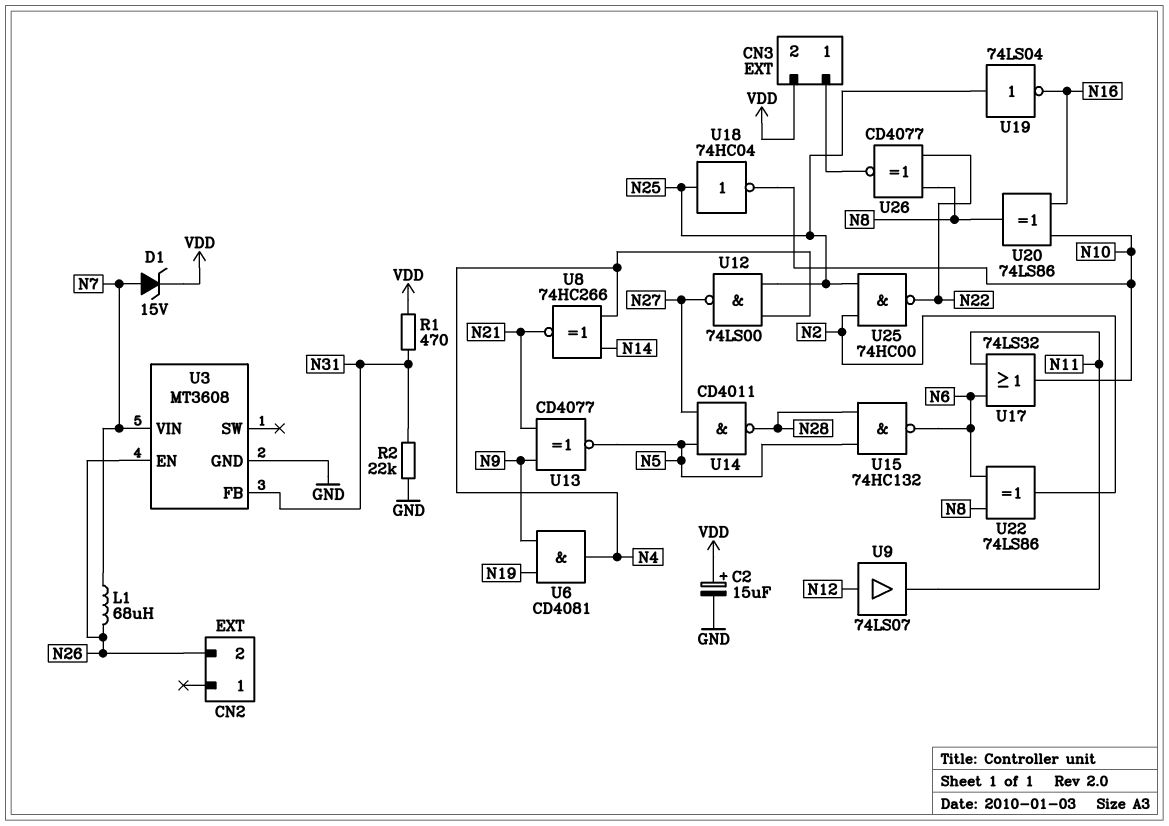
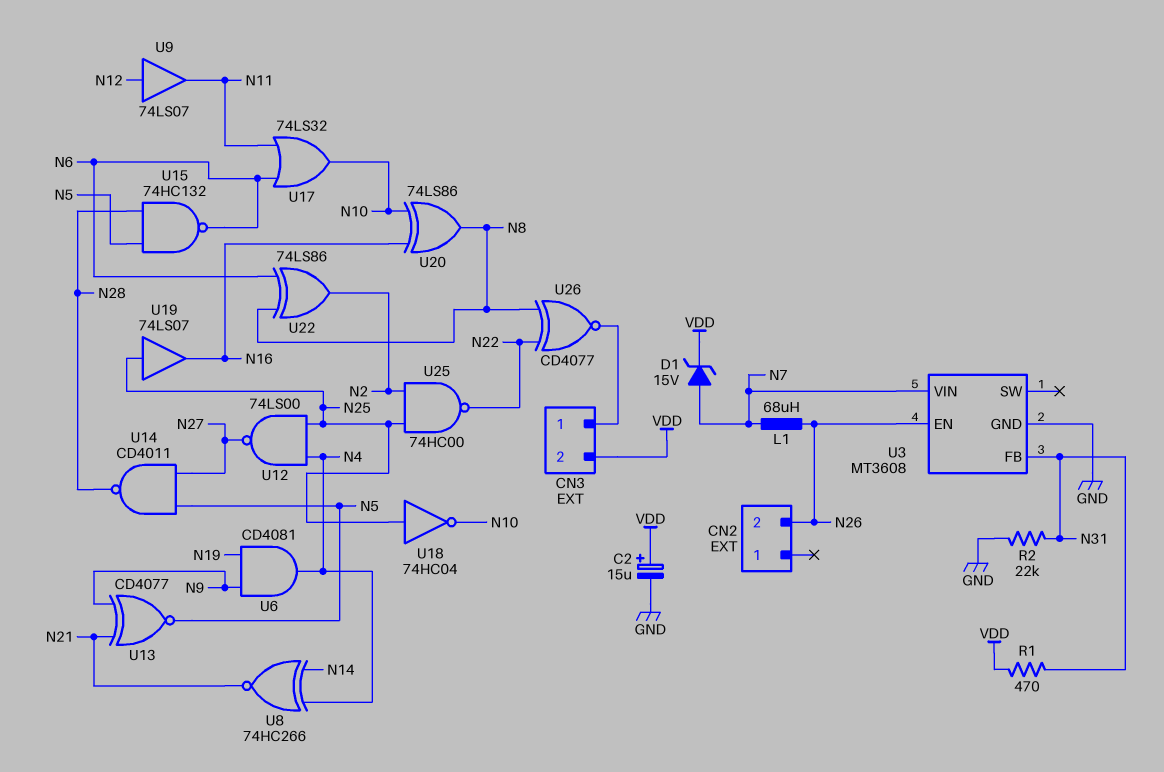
U19: NOT 74LS04 (in N25, out N16) -> buffer 74LS07 (in N25, out N16)

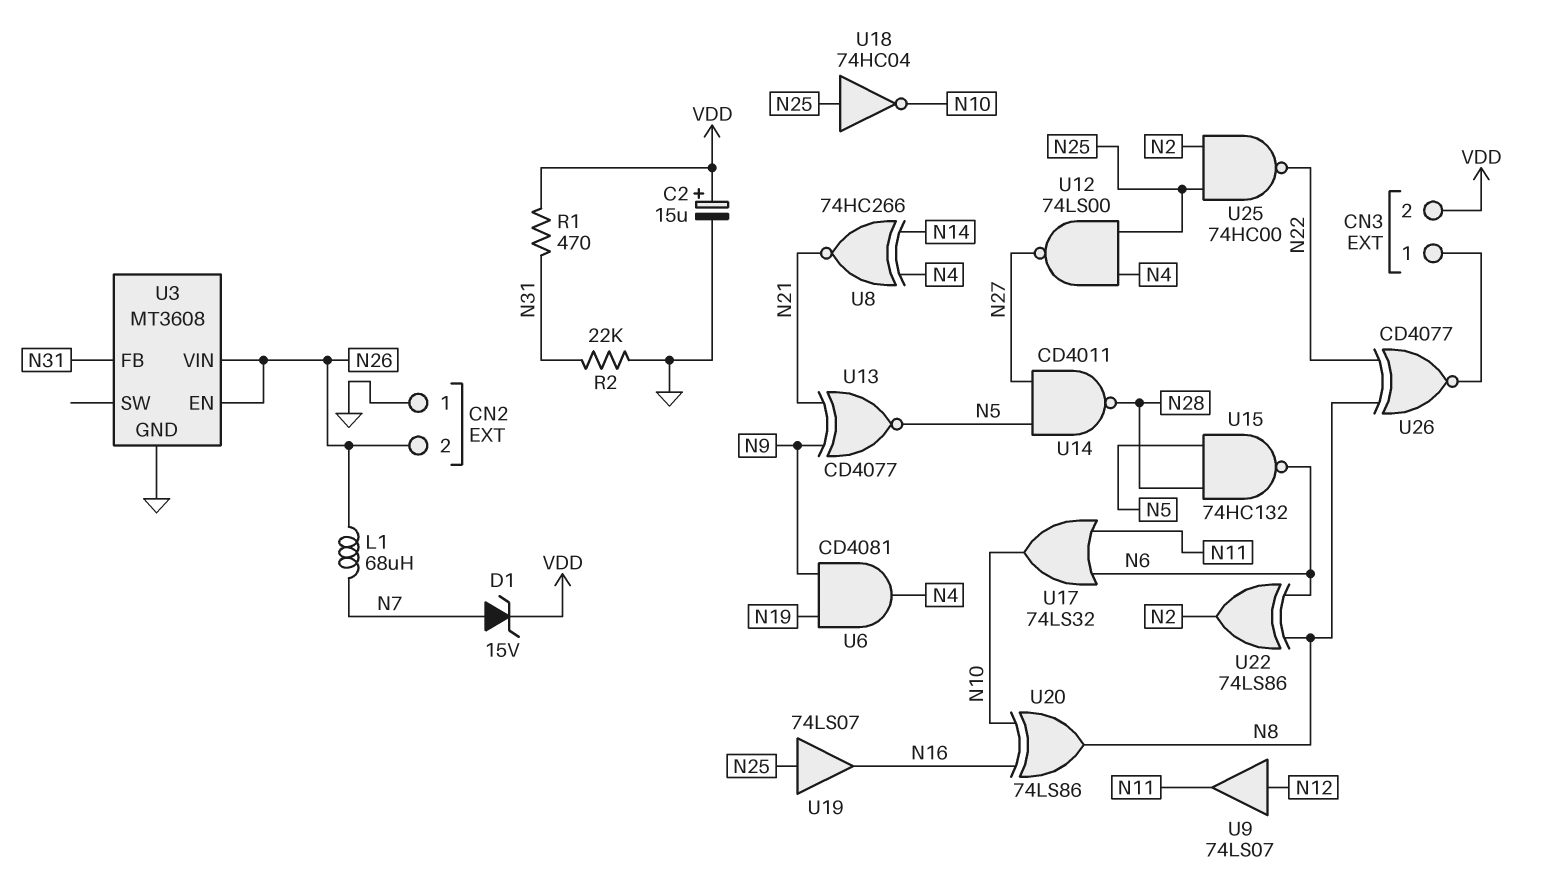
CN2 pin 1: none -> GND
U3 pin VIN: N7 -> N26

